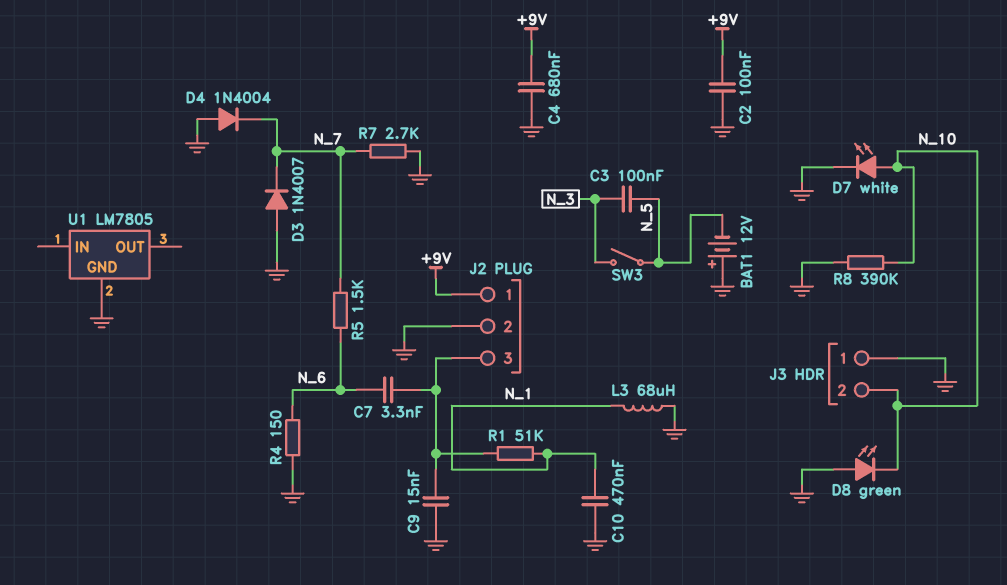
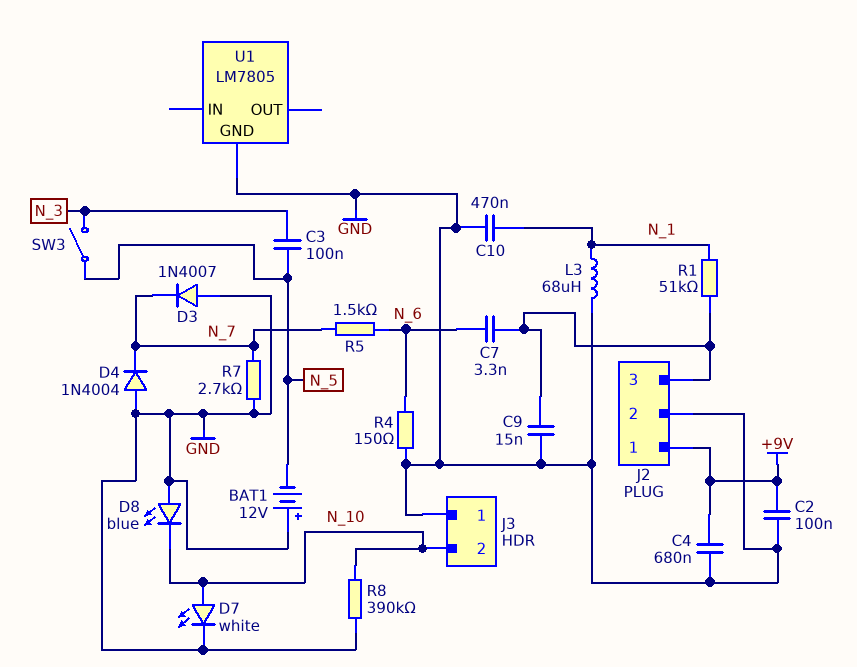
D8: LED green (A GND, K N_10) -> LED blue (A GND, K N_10)

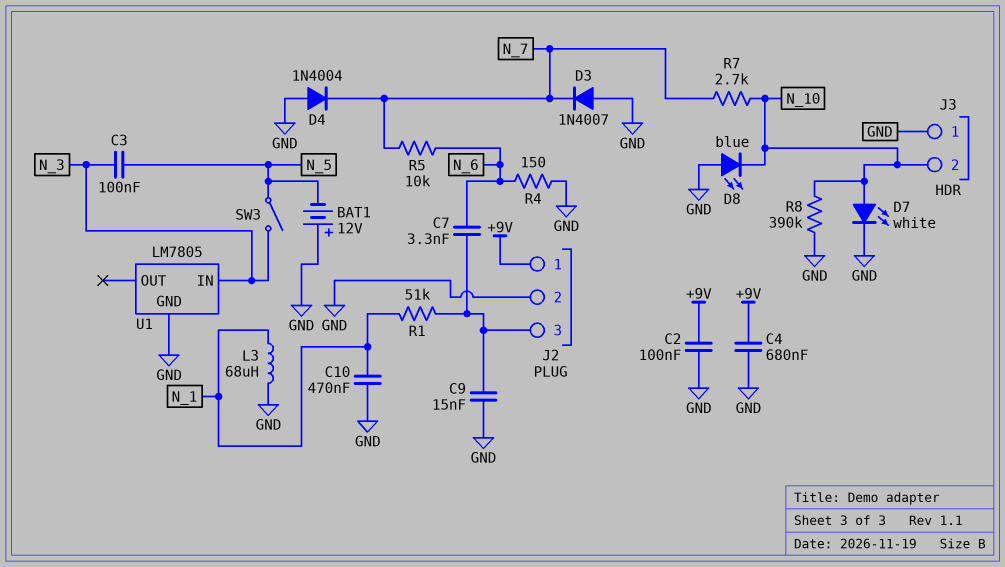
R5: 1.5k (N_6, N_7) -> 10k (N_6, N_7)
R7: 2.7k (GND, N_7) -> 2.7k (N_7, N_10)
U1 pin IN: none -> N_3

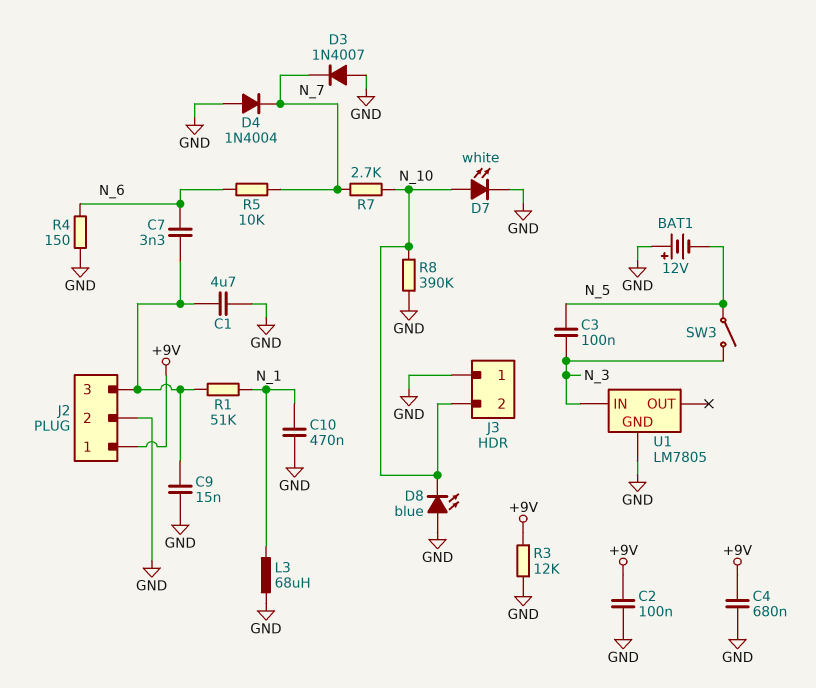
C1: none -> 4.7uF (GND, J2/3)
R3: none -> 12k (+9V, GND)

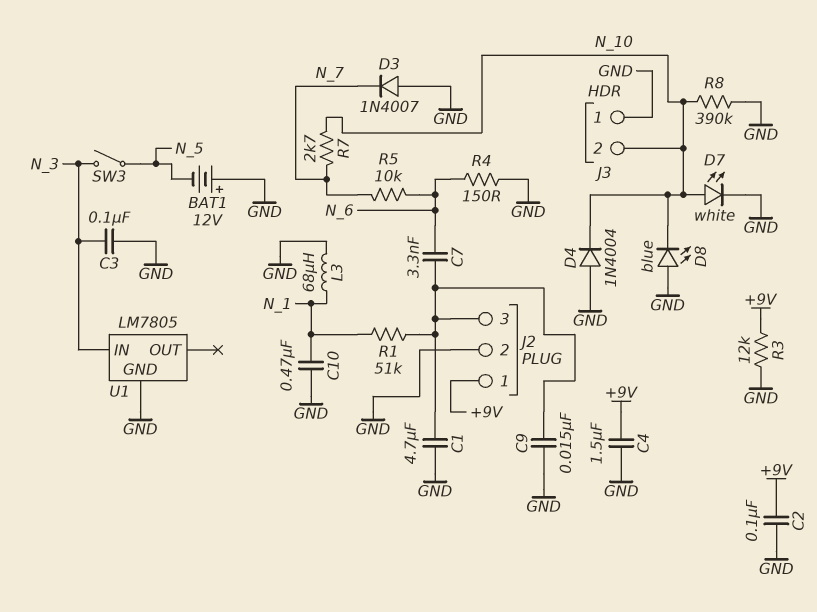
C3: 100nF (N_3, N_5) -> 100nF (GND, N_3)
C4: 680nF (+9V, GND) -> 1.5uF (+9V, GND)
D4: diode 1N4004 (A GND, K N_7) -> diode 1N4004 (A GND, K N_10)

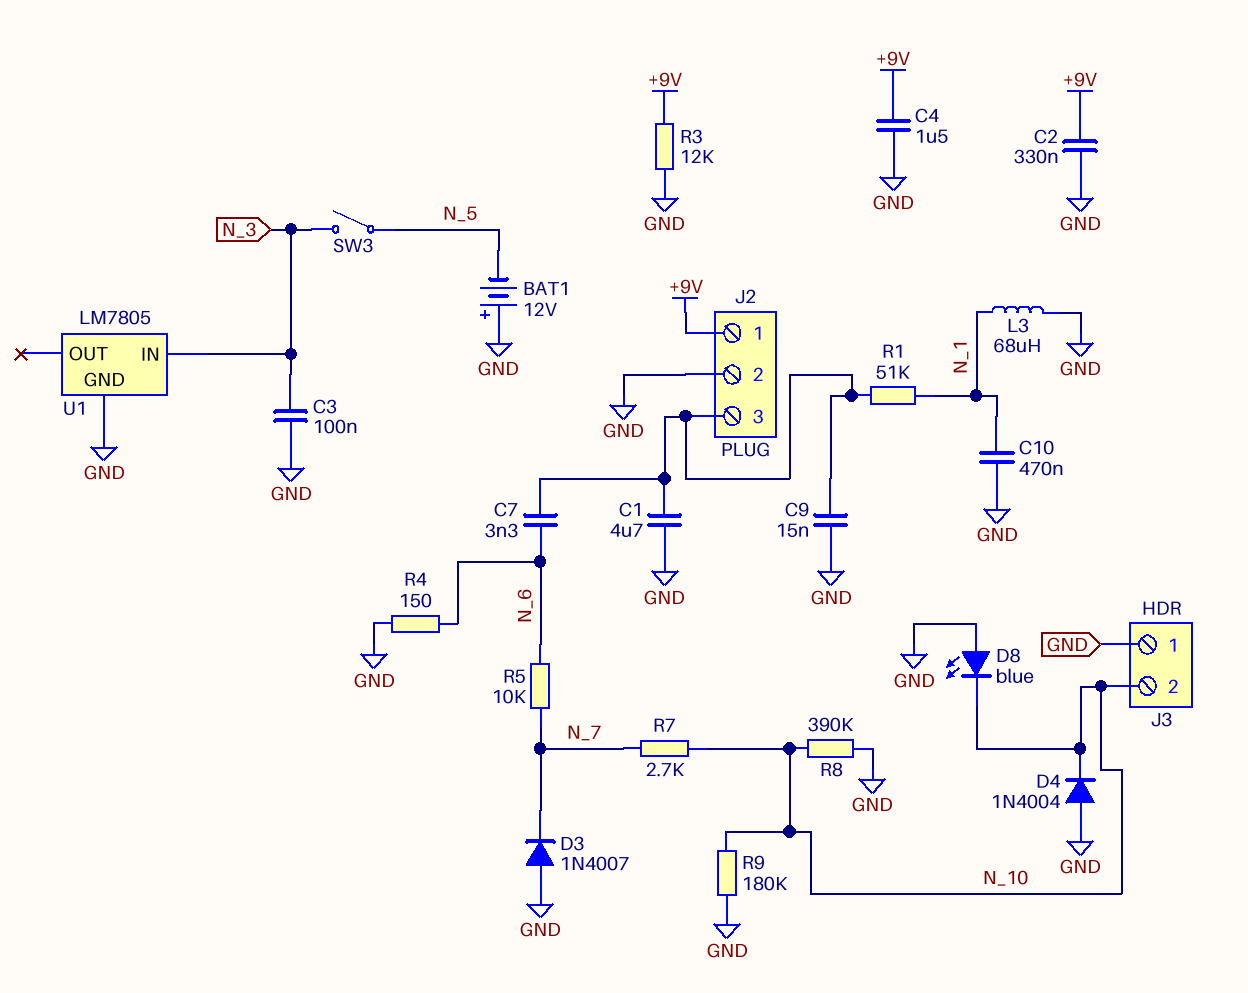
C2: 100nF (+9V, GND) -> 330nF (+9V, GND)
D7: LED white (A N_10, K GND) -> none
R9: none -> 180k (GND, N_10)

